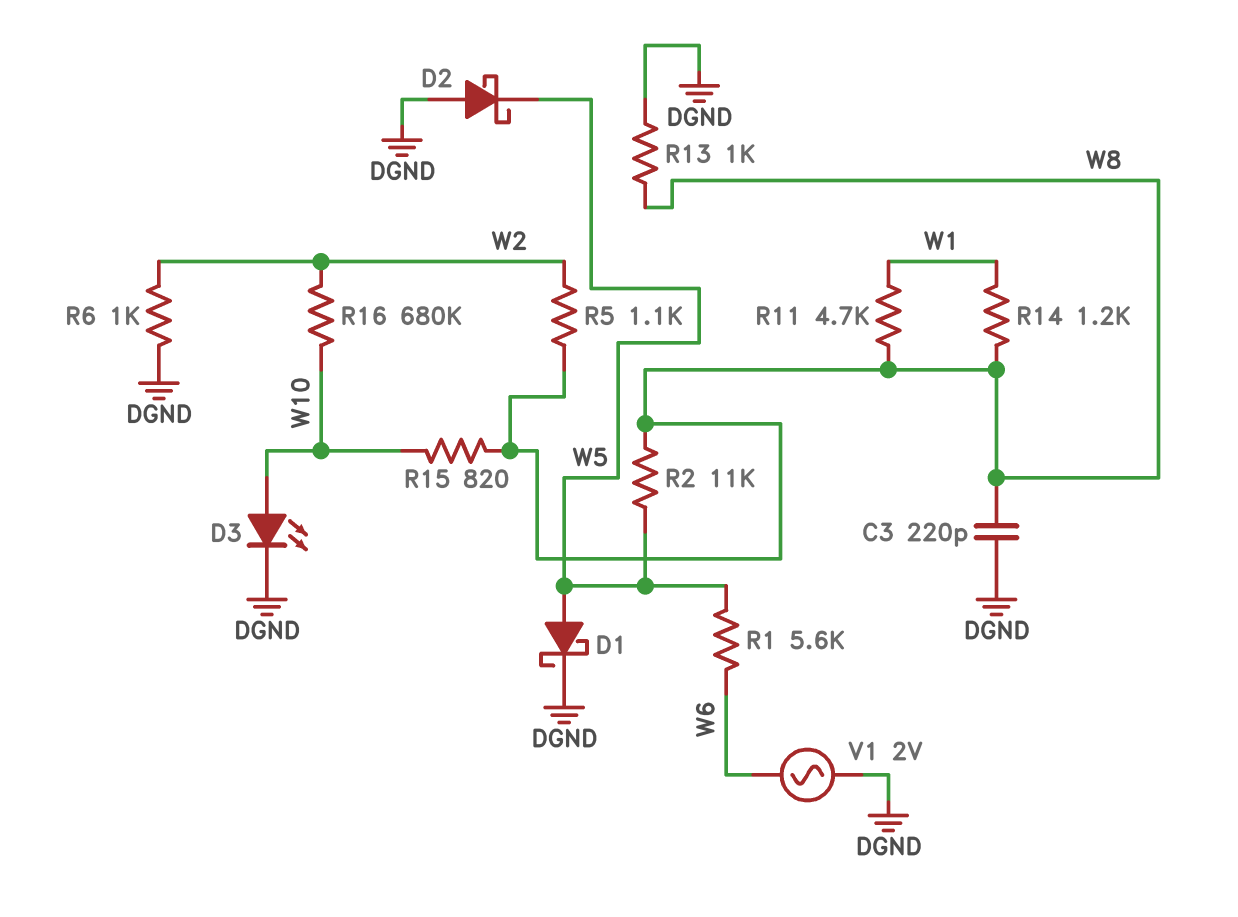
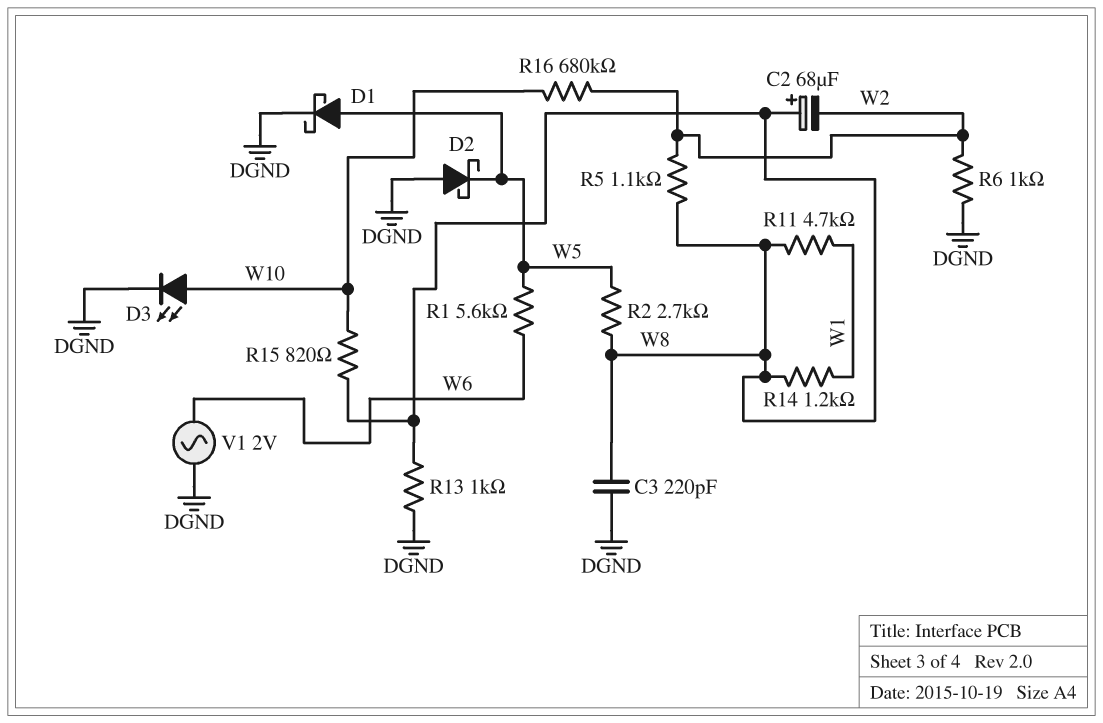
C2: none -> 68uF (plus W8, minus W2)
R2: 11k (W5, W8) -> 2.7k (W5, W8)

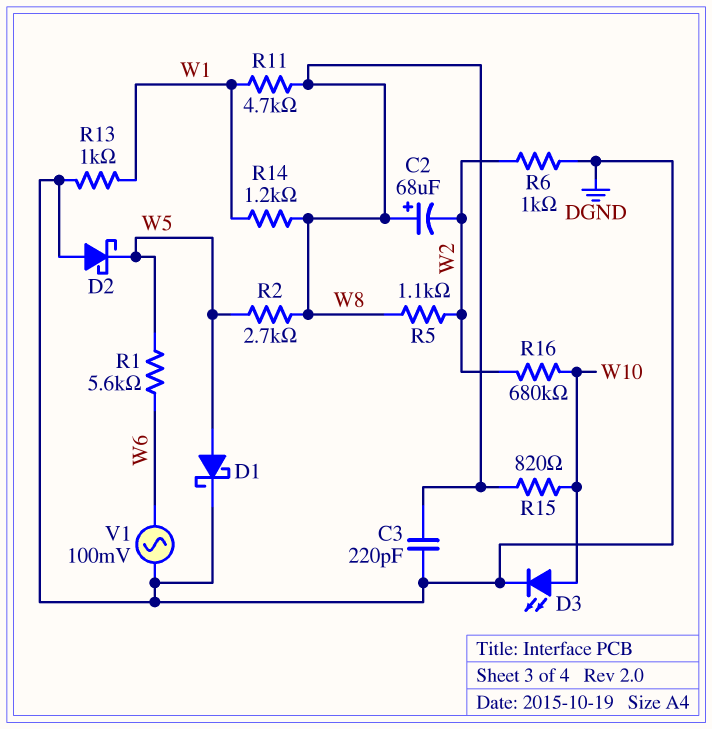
R13: 1k (DGND, W8) -> 1k (DGND, W1)
V1: AC 2V (DGND, W6) -> AC 100mV (DGND, W6)

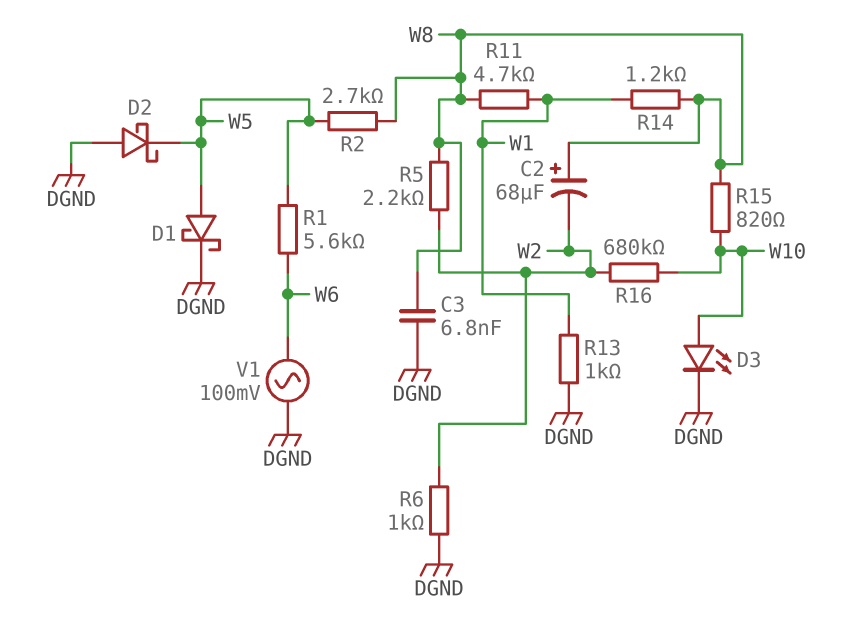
C3: 220pF (DGND, W8) -> 6.8nF (DGND, W8)
R5: 1.1k (W2, W8) -> 2.2k (W2, W8)

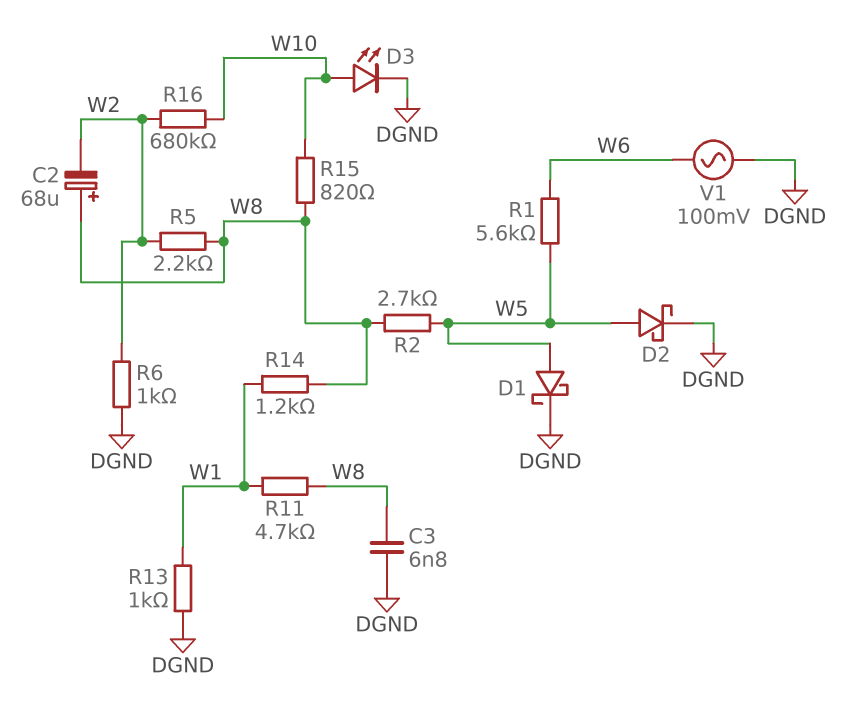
D2: schottky (A DGND, K W5) -> schottky (A W5, K DGND)

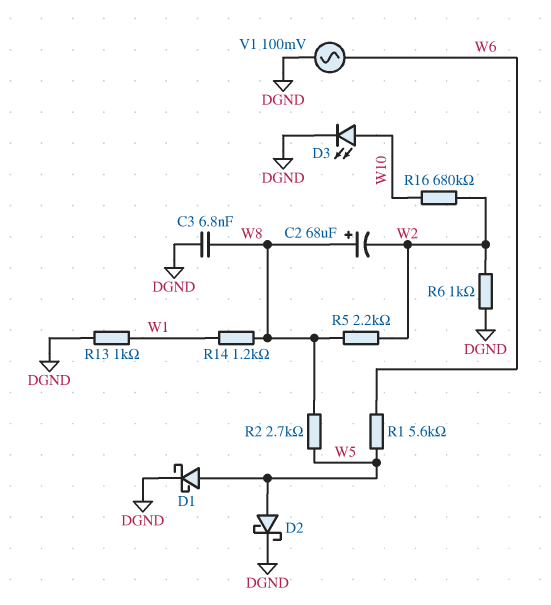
R11: 4.7k (W1, W8) -> none
R15: 820 (W8, W10) -> none

